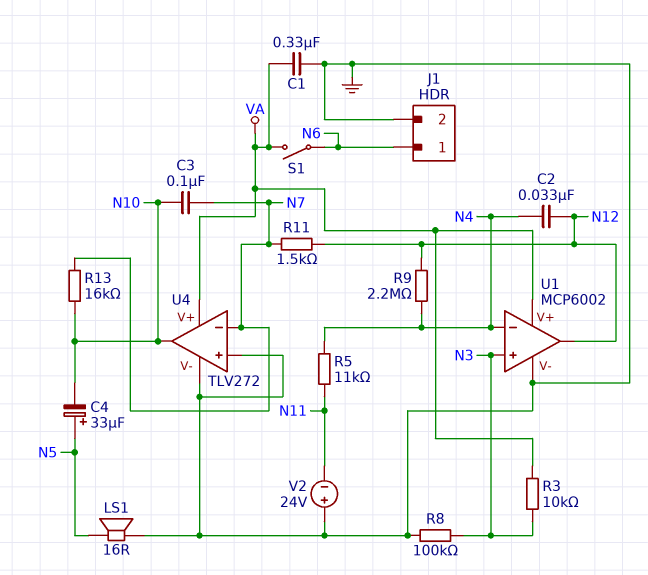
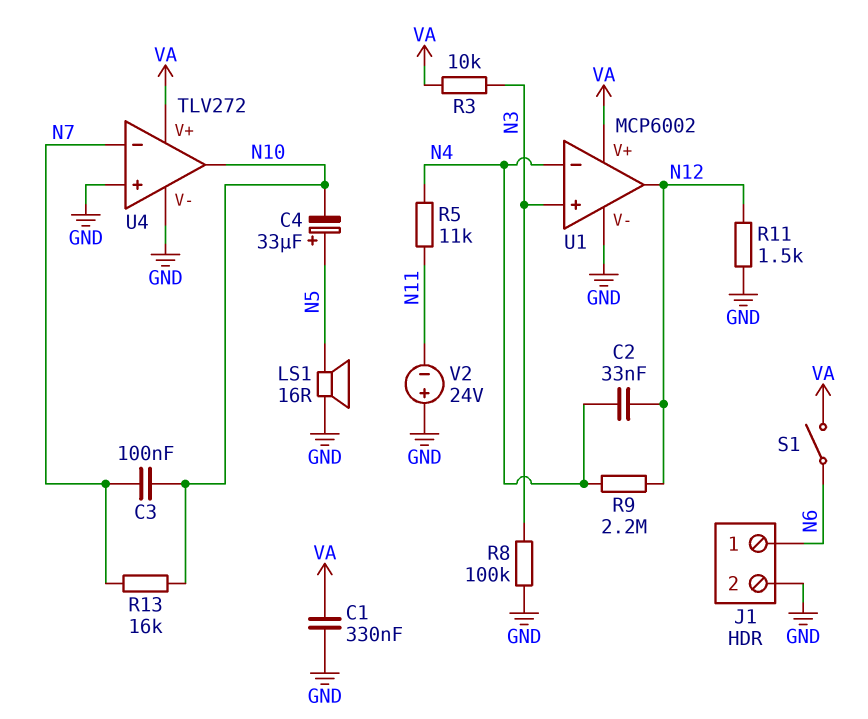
R11: 1.5k (N7, N12) -> 1.5k (GND, N12)

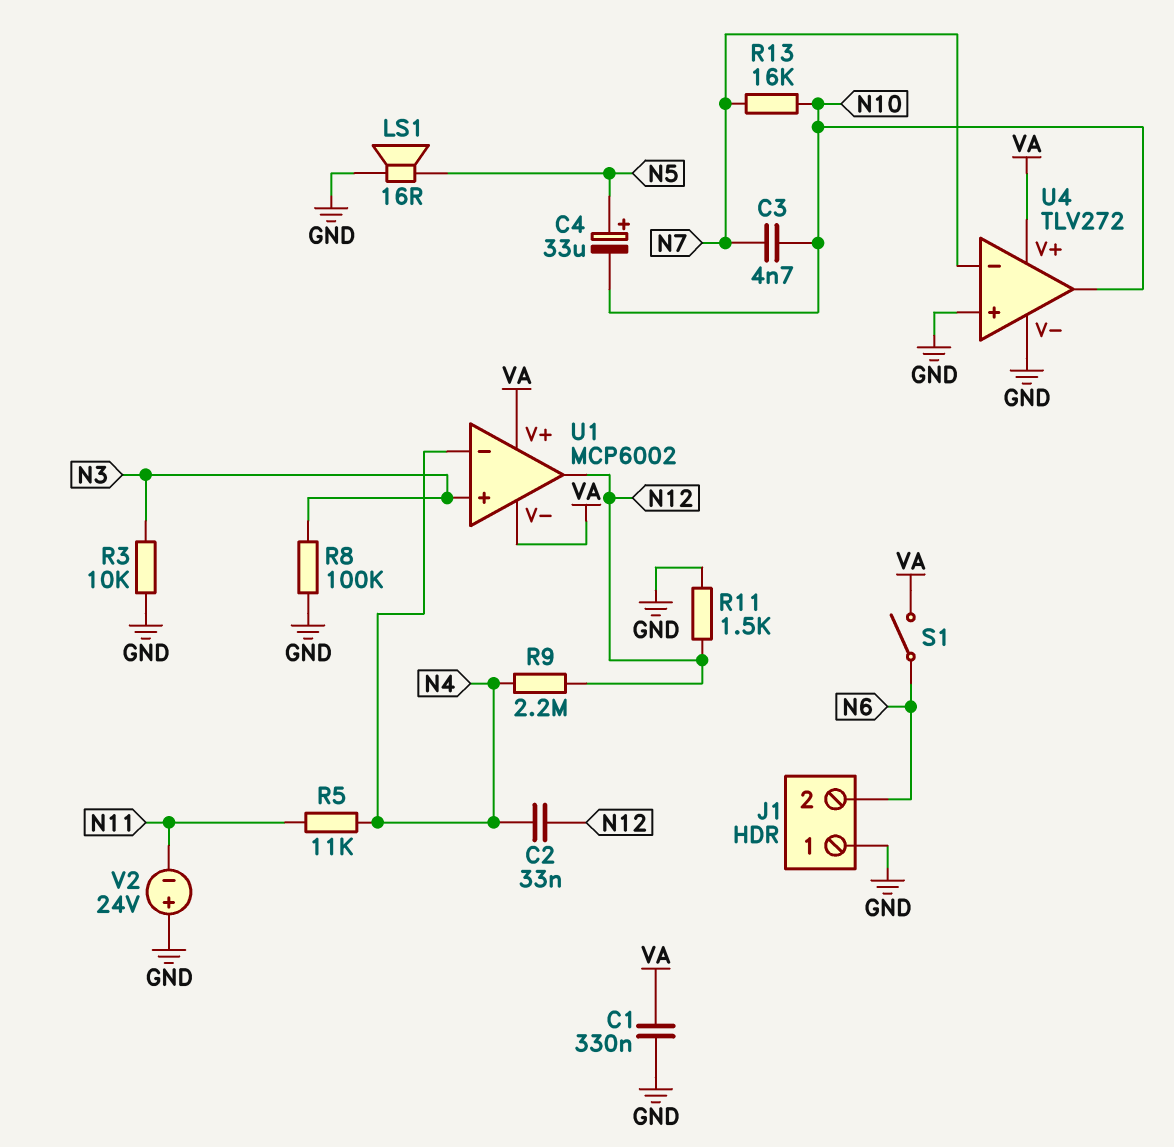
C3: 100nF (N7, N10) -> 4.7nF (N7, N10)
J1 pin 1: N6 -> GND
J1 pin 2: GND -> N6
R3: 10k (N3, VA) -> 10k (GND, N3)
U1 pin V-: GND -> VA

